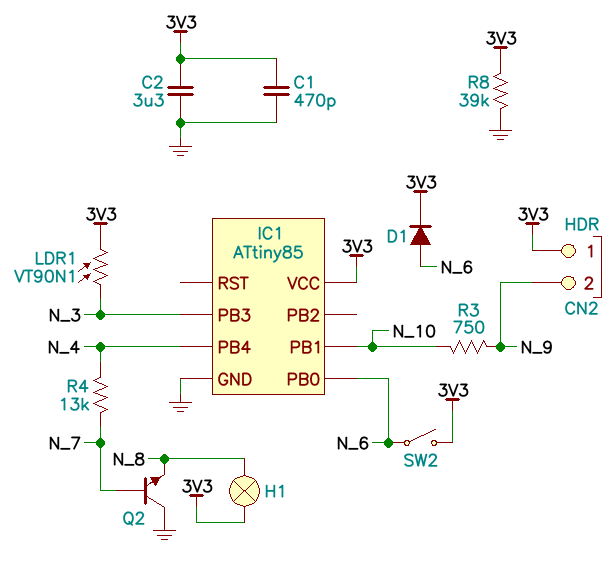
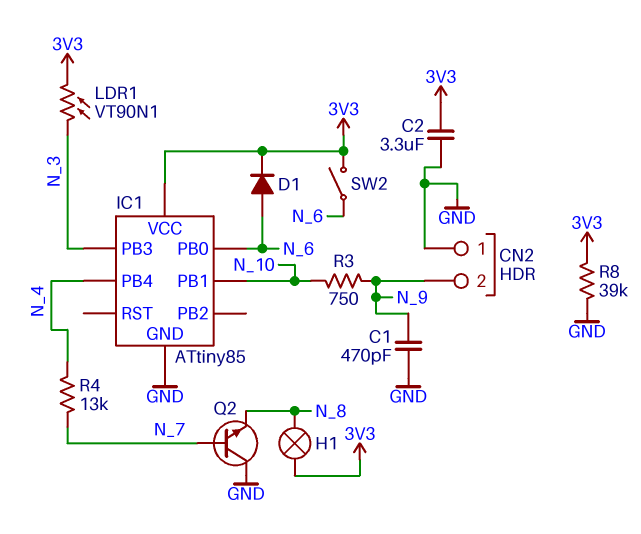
C1: 470pF (3V3, GND) -> 470pF (GND, N_9)
CN2 pin 1: 3V3 -> GND

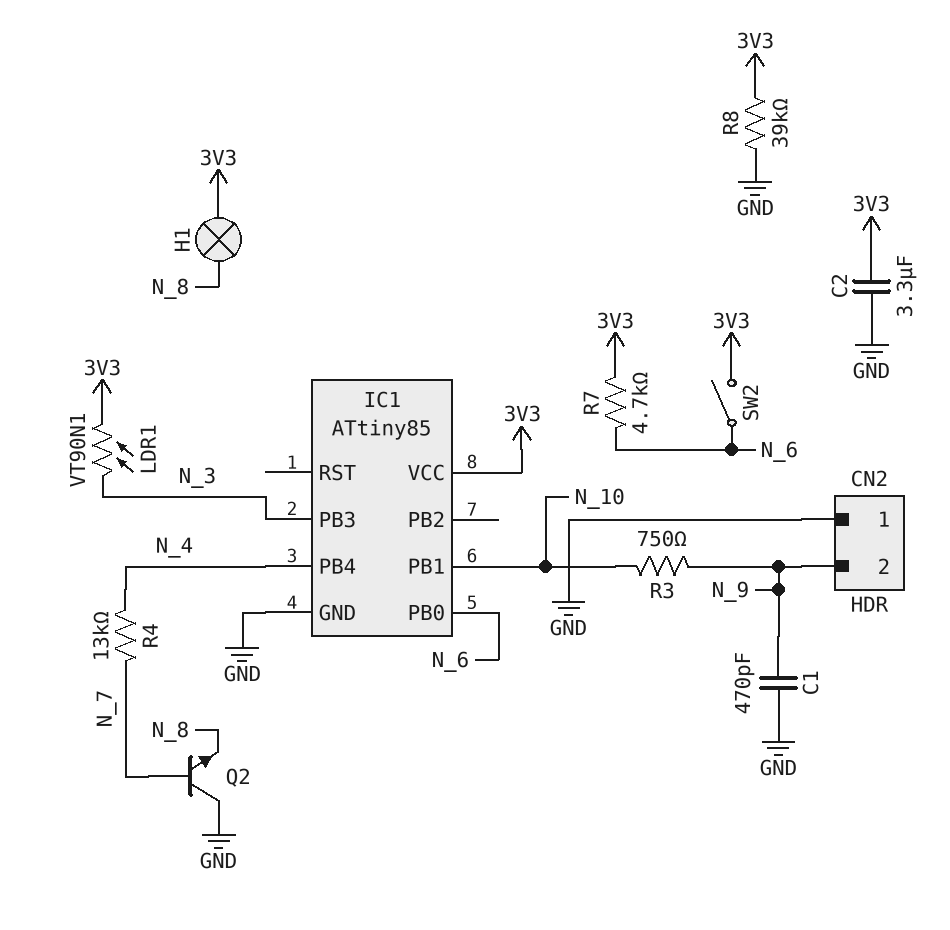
D1: diode (A N_6, K 3V3) -> none
R7: none -> 4.7k (3V3, N_6)

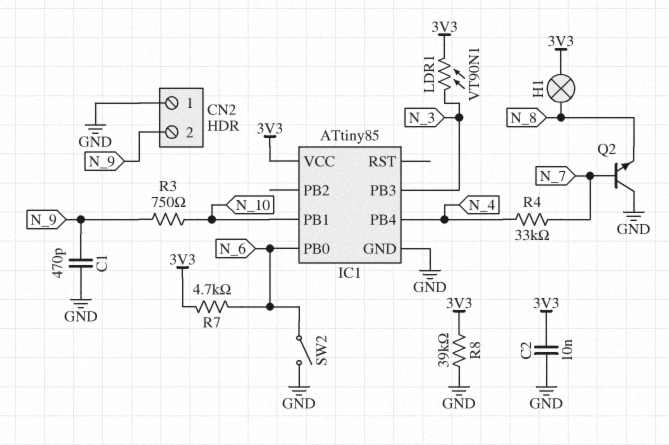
C2: 3.3uF (3V3, GND) -> 10nF (3V3, GND)
R4: 13k (N_4, N_7) -> 33k (N_4, N_7)
SW2: switch (3V3, N_6) -> switch (GND, N_6)

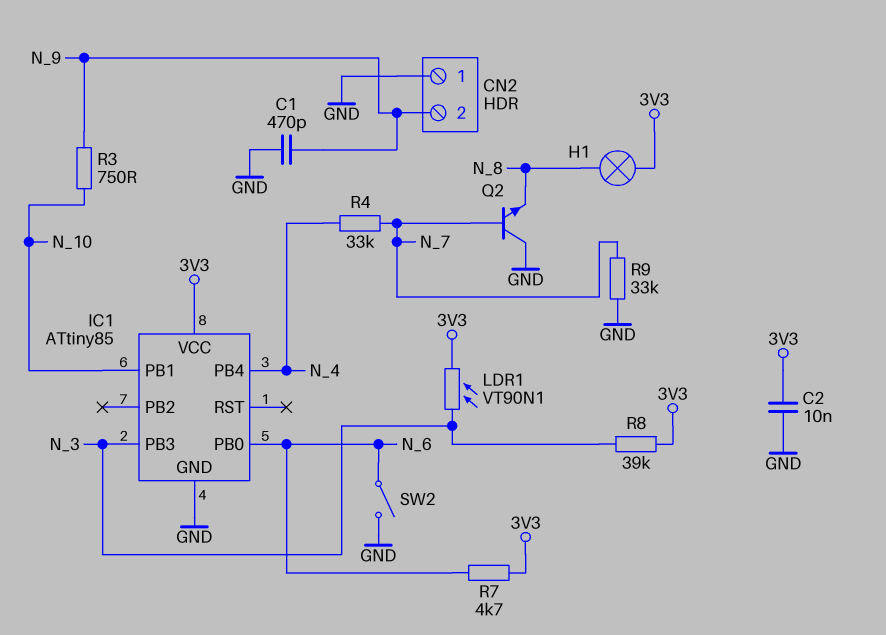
R8: 39k (3V3, GND) -> 39k (3V3, N_3)
R9: none -> 33k (GND, N_7)

